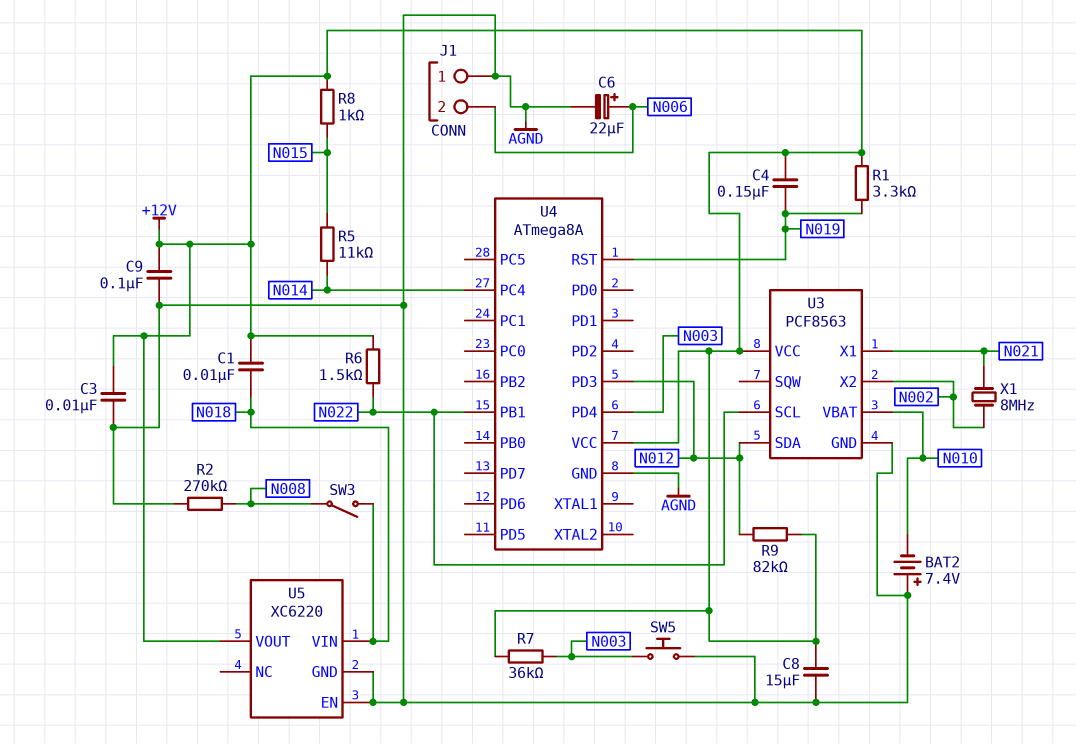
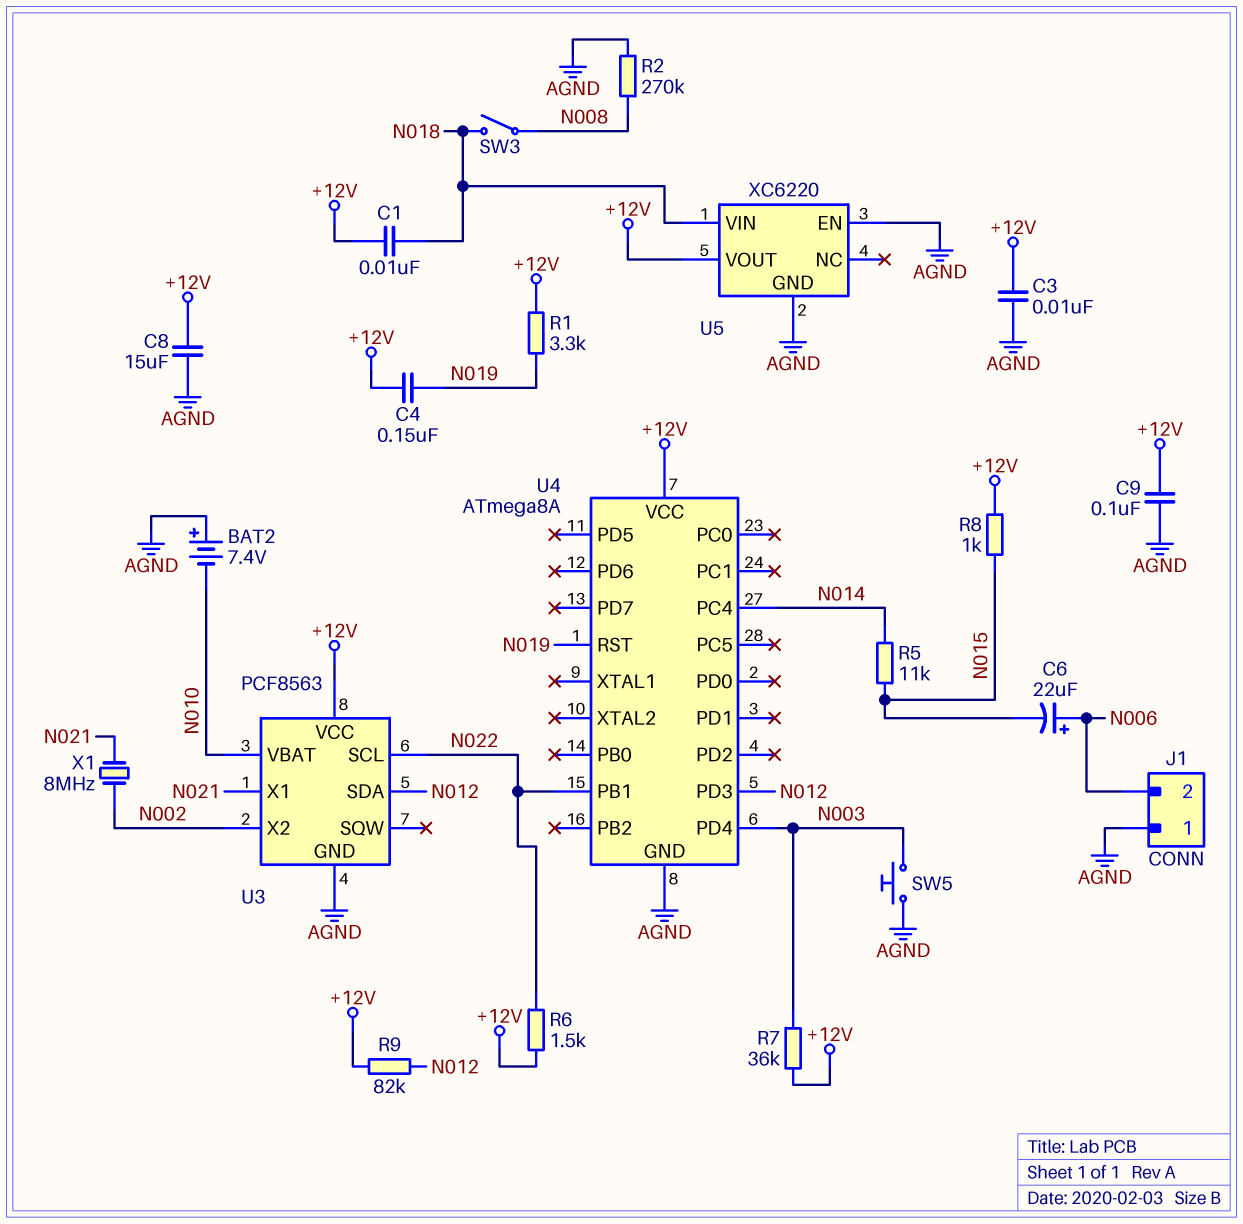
C6: 22uF (plus N006, minus AGND) -> 22uF (plus N006, minus N015)

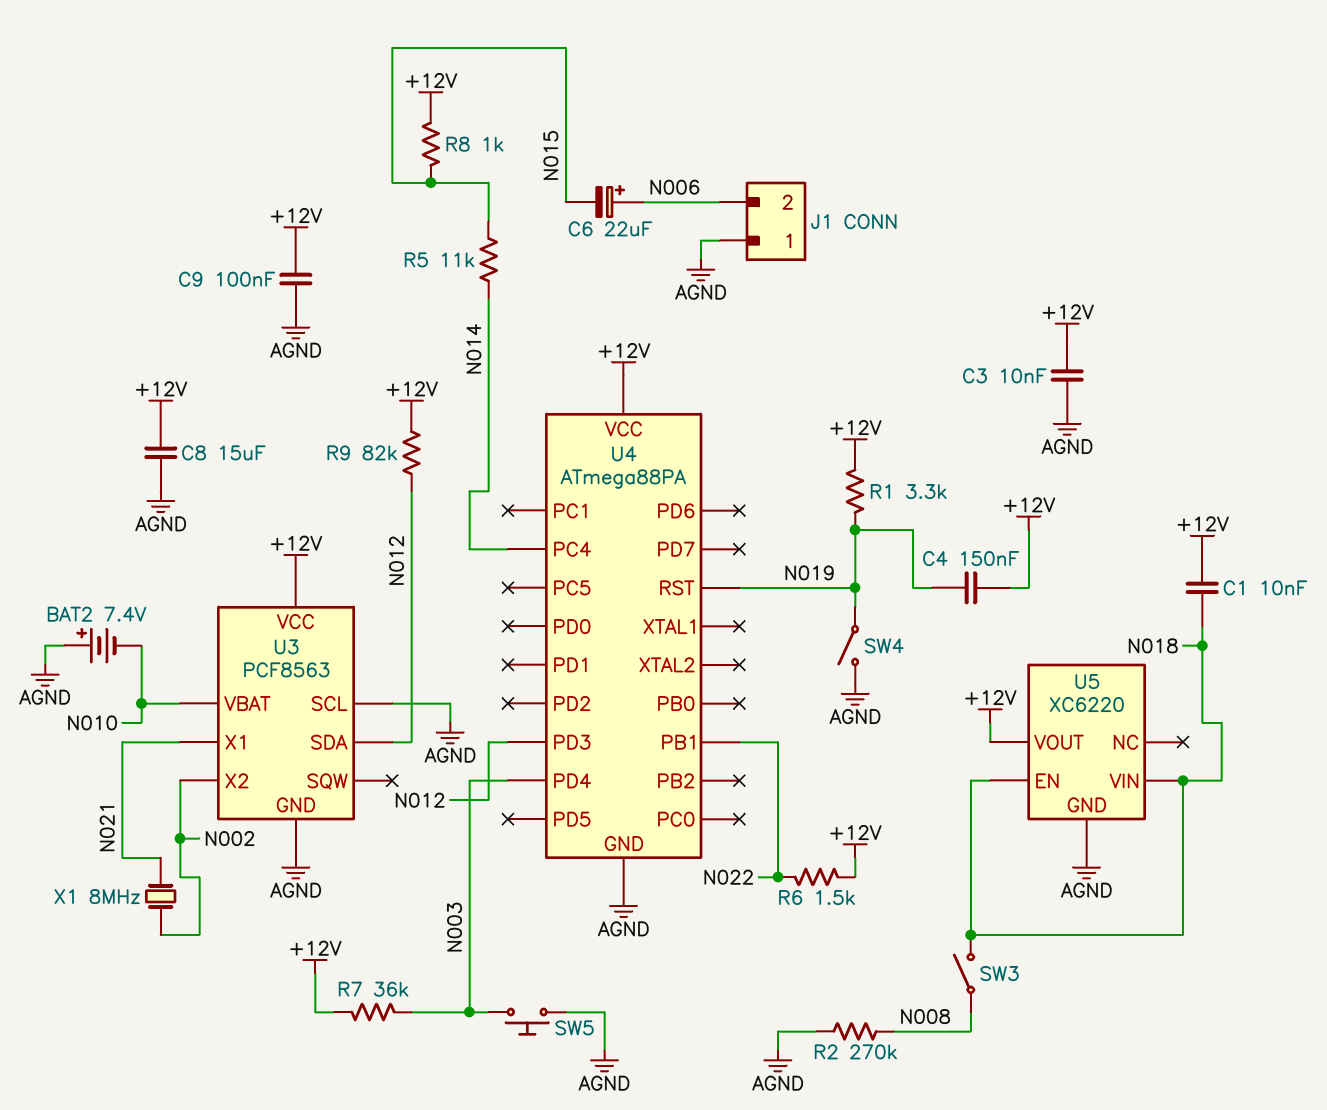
SW4: none -> switch (AGND, N019)
U3 pin SCL: N022 -> AGND
U4: ATmega8A -> ATmega88PA
U5 pin EN: AGND -> N018

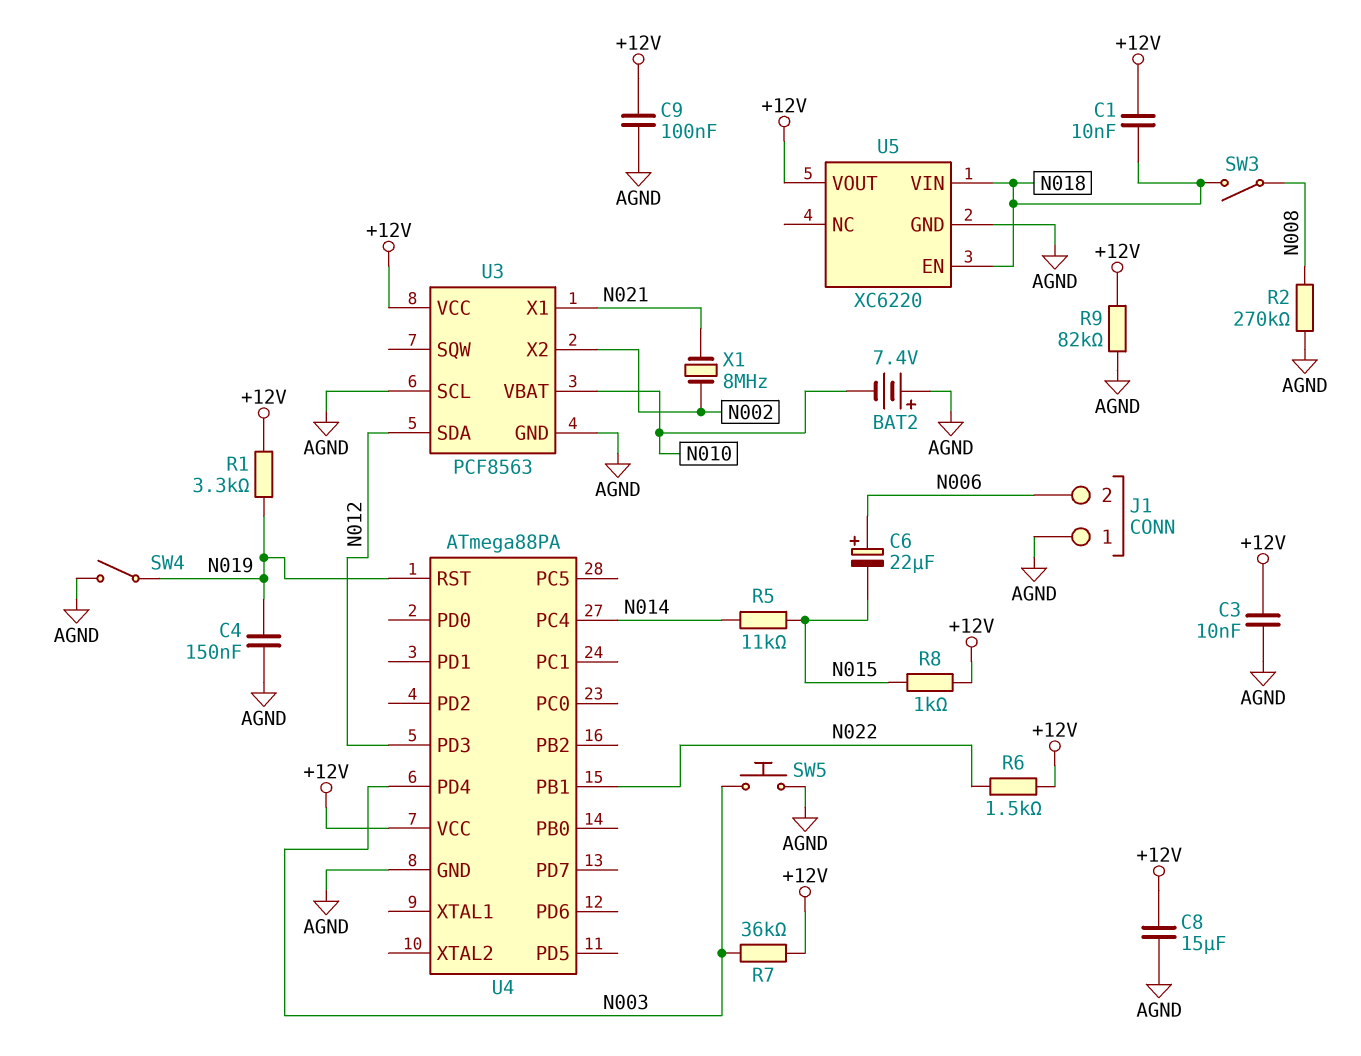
C4: 150nF (+12V, N019) -> 150nF (AGND, N019)
R9: 82k (+12V, N012) -> 82k (+12V, AGND)

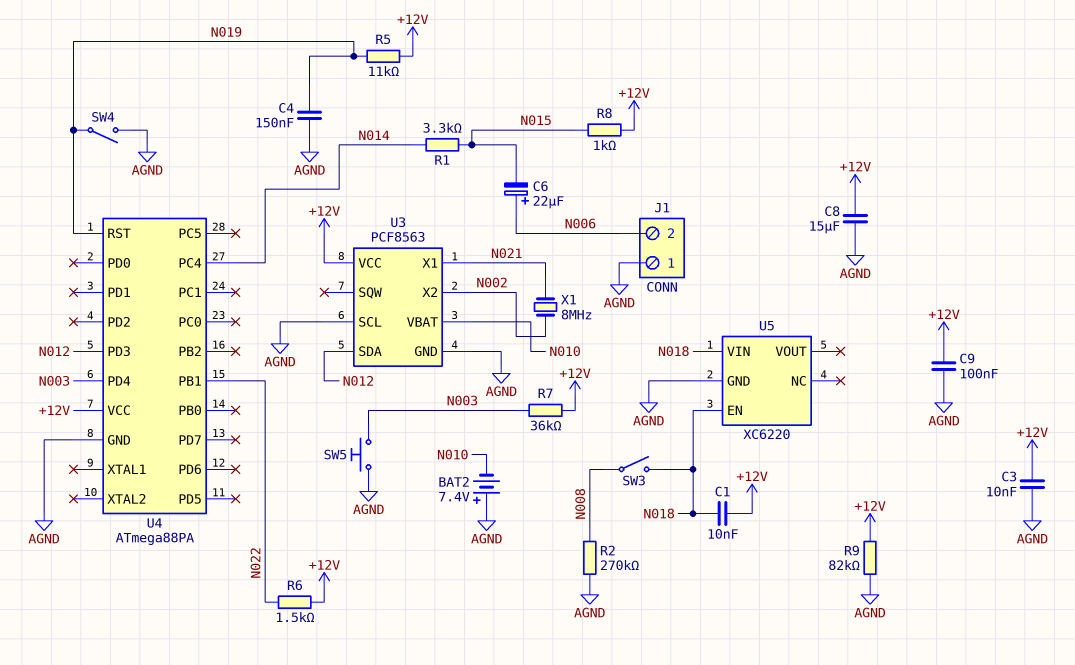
R1: 3.3k (+12V, N019) -> 3.3k (N014, N015)
R5: 11k (N014, N015) -> 11k (+12V, N019)
U5 pin VOUT: +12V -> none

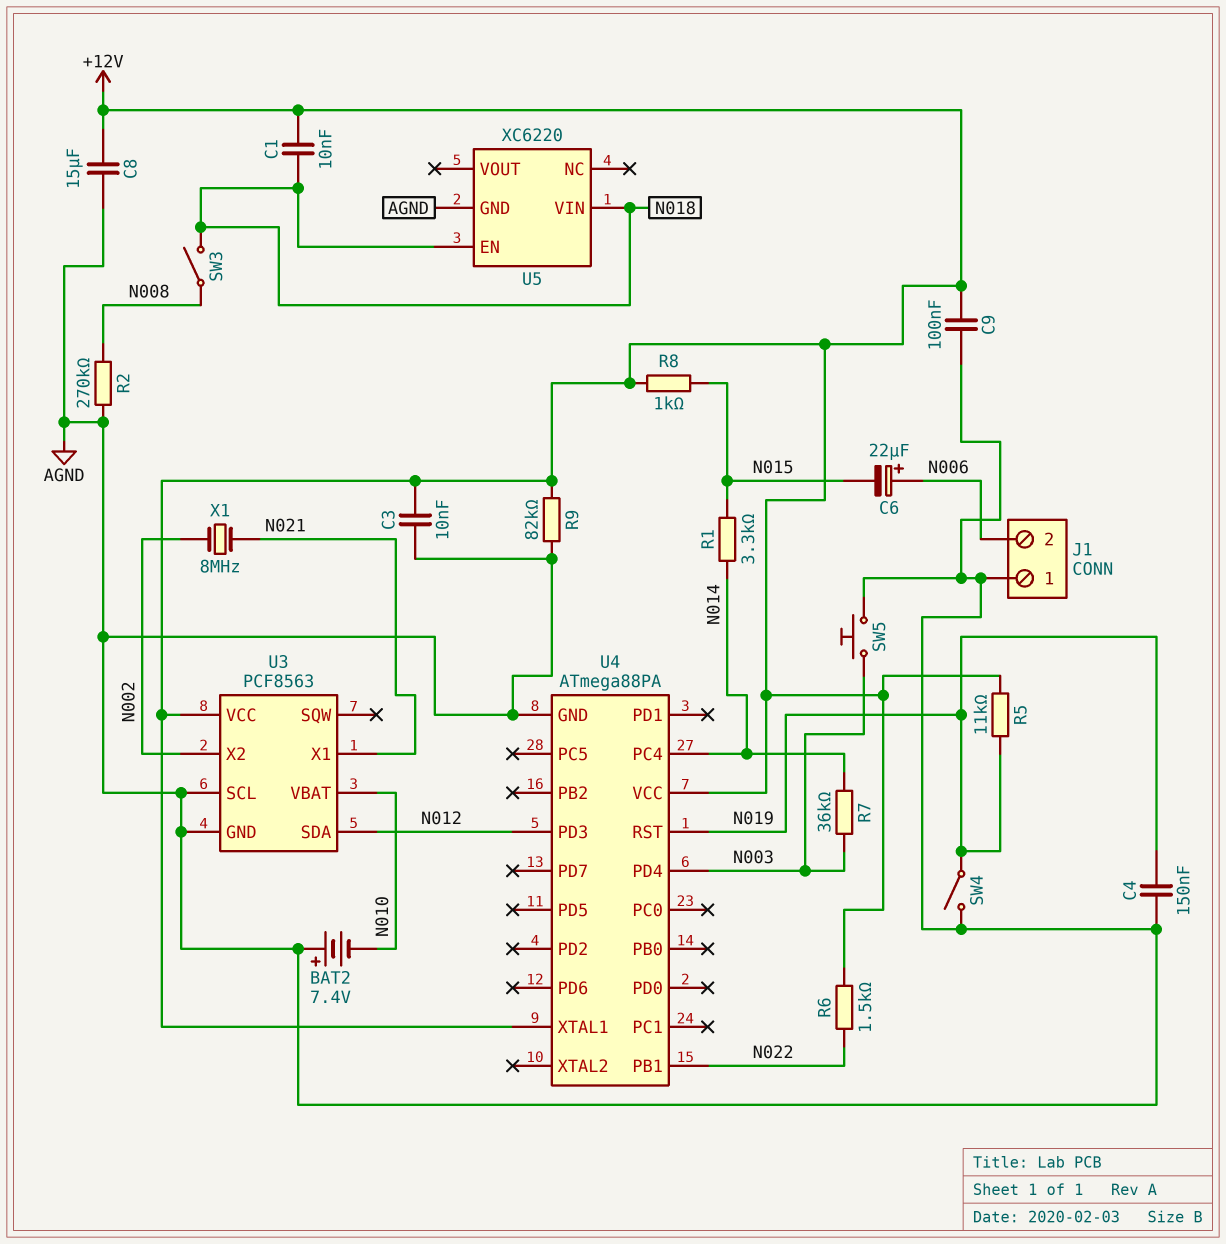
R7: 36k (+12V, N003) -> 36k (N003, N014)
U4 pin XTAL1: none -> +12V

